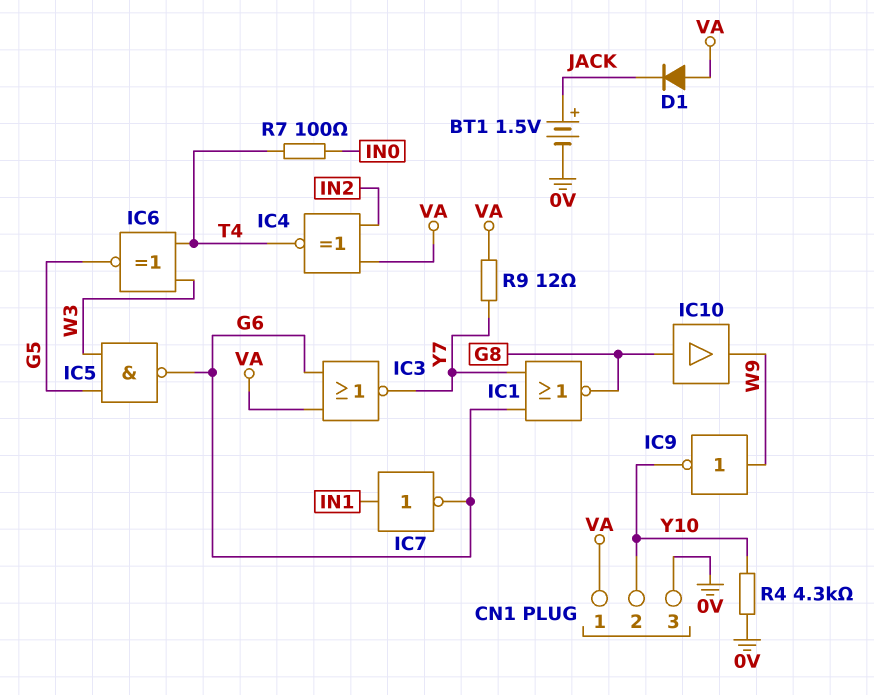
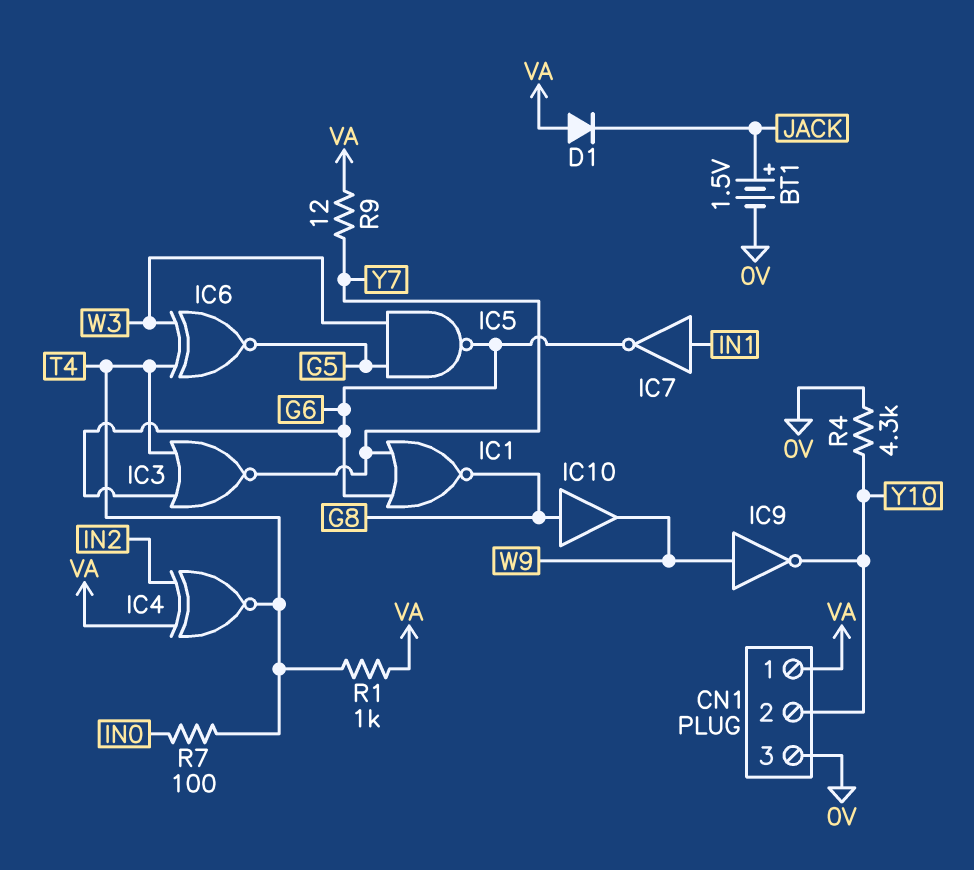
IC3: NOR (in G6, in VA, out Y7) -> NOR (in G6, in T4, out Y7)
R1: none -> 1k (T4, VA)

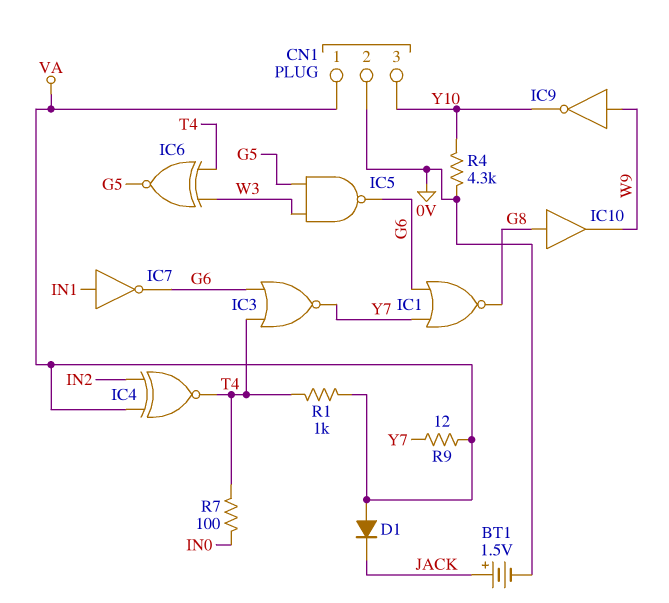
CN1 pin 2: Y10 -> 0V
CN1 pin 3: 0V -> Y10

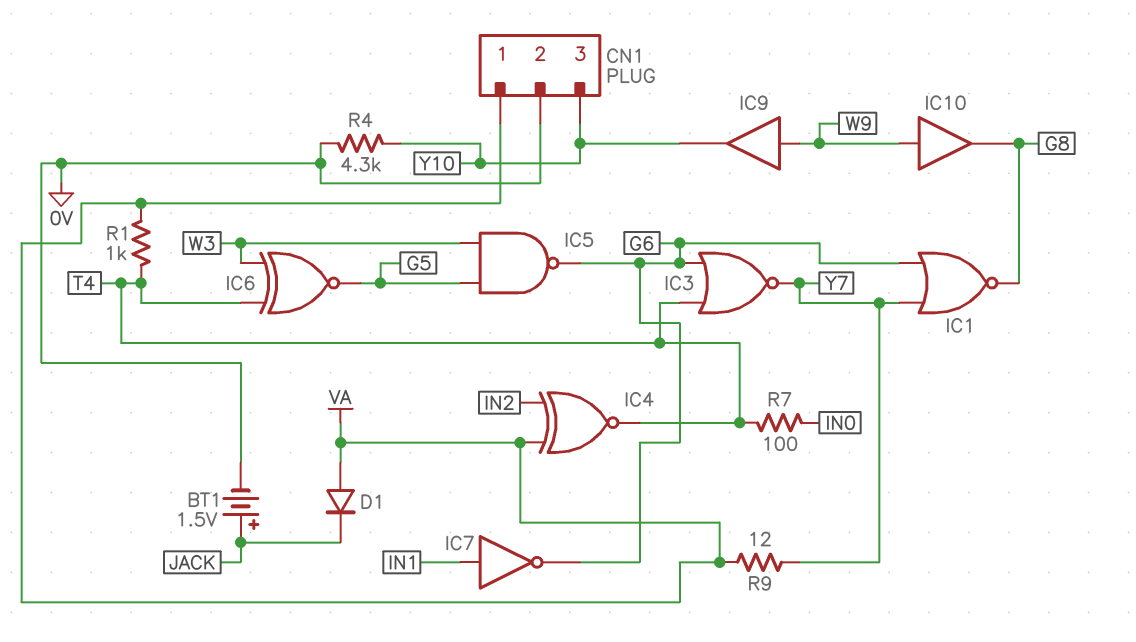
IC9: NOT (in W9, out Y10) -> buffer (in W9, out Y10)
IC10: buffer (in G8, out W9) -> buffer (in W9, out G8)

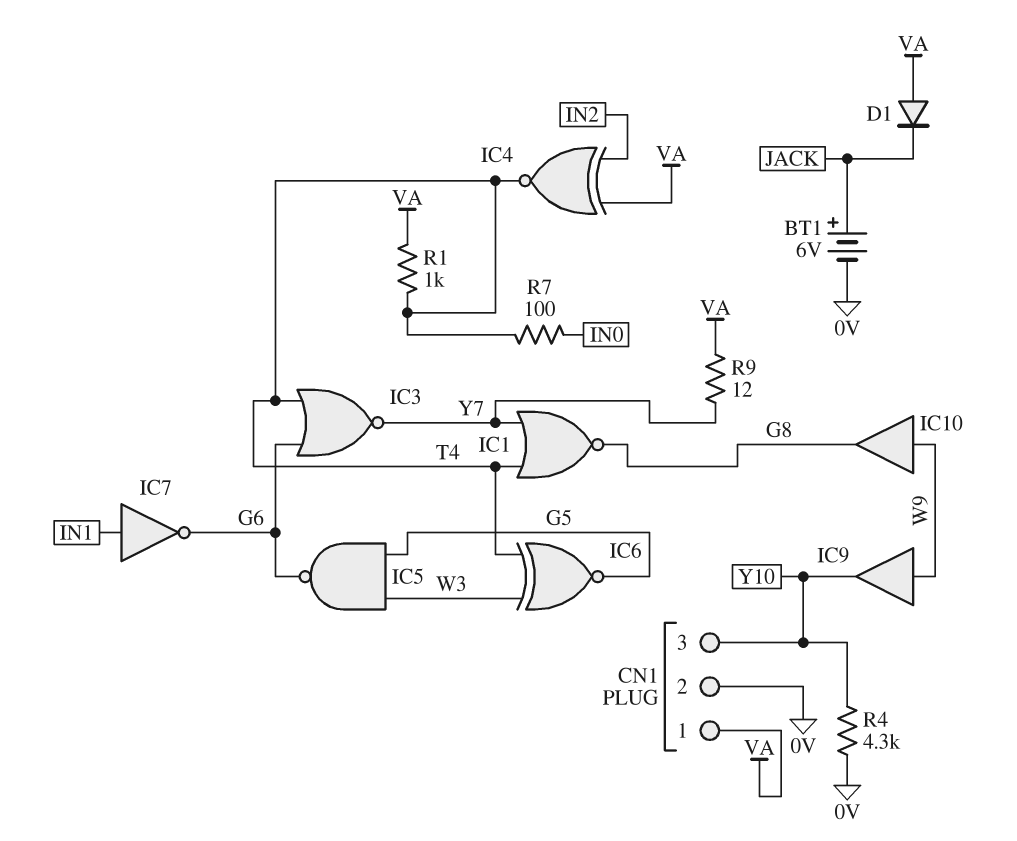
BT1: 1.5V (plus JACK, minus 0V) -> 6V (plus JACK, minus 0V)
IC1: NOR (in G6, in Y7, out G8) -> NOR (in T4, in Y7, out G8)

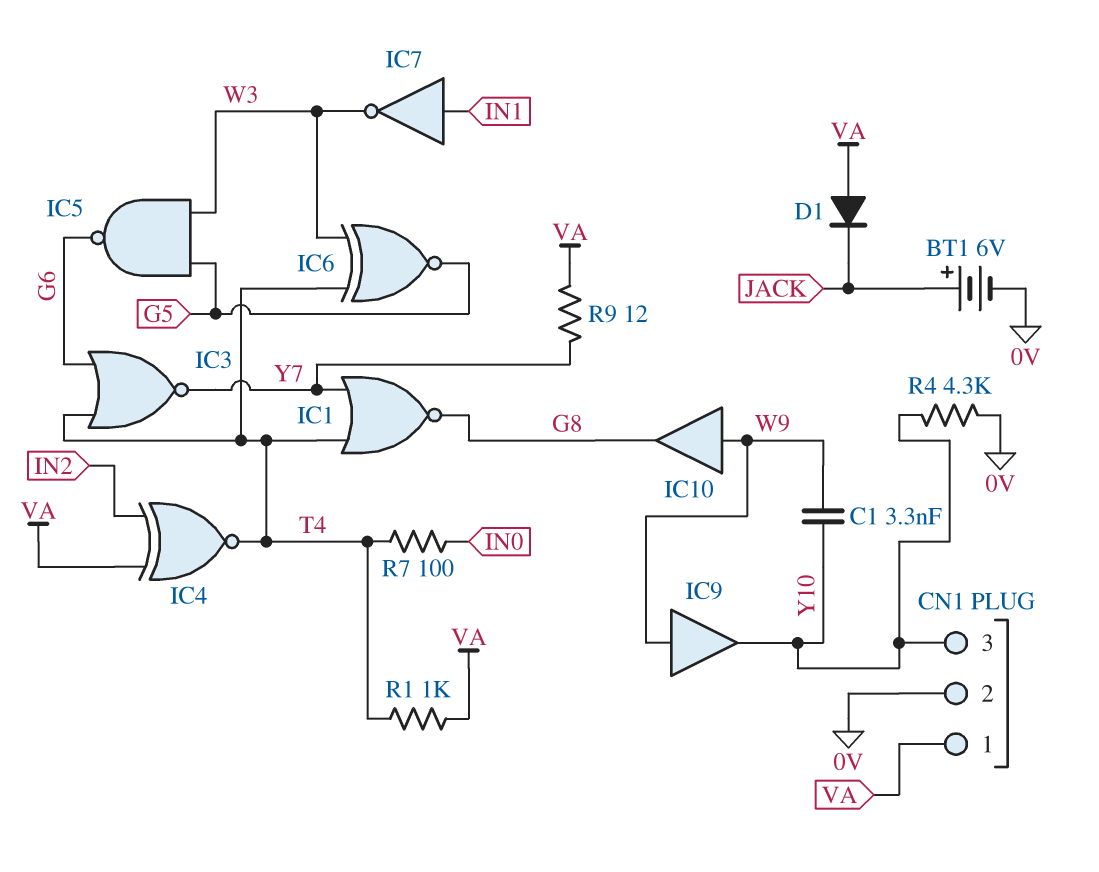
C1: none -> 3.3nF (W9, Y10)
IC7: NOT (in IN1, out G6) -> NOT (in IN1, out W3)

